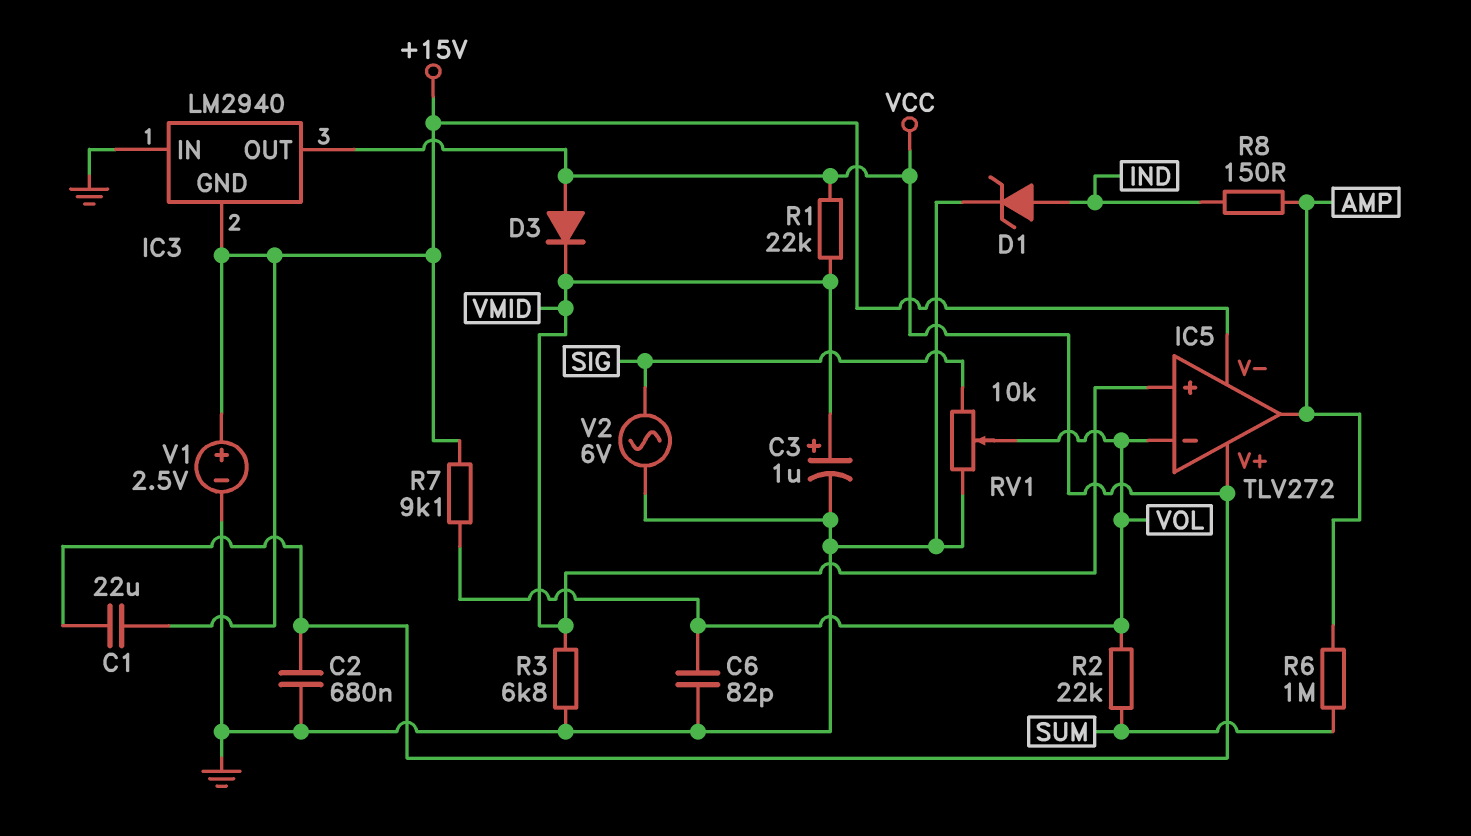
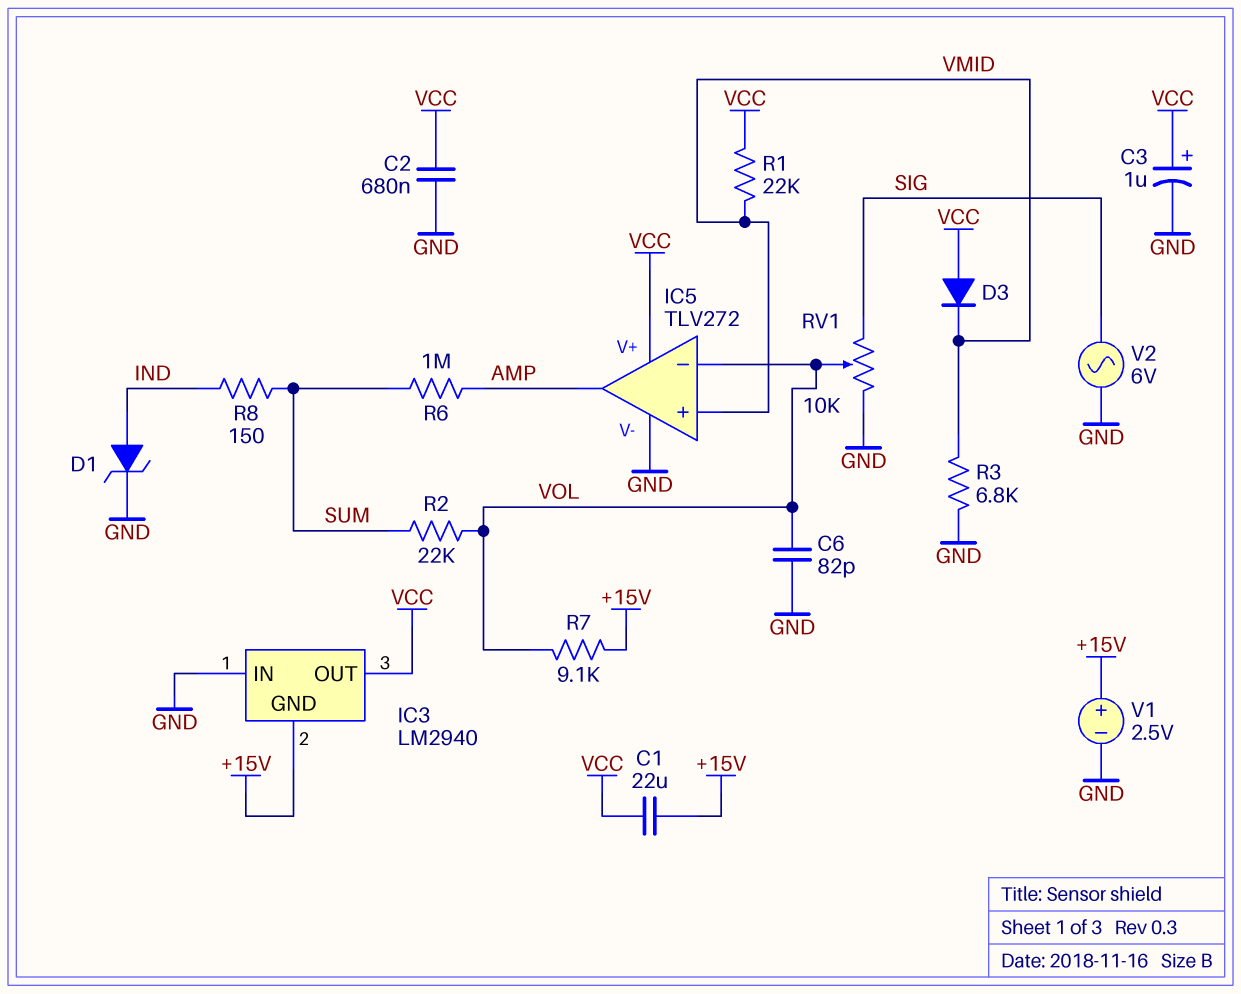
C3: 1uF (plus VMID, minus GND) -> 1uF (plus VCC, minus GND)
IC5 pin V-: +15V -> GND
R8: 150 (AMP, IND) -> 150 (IND, SUM)

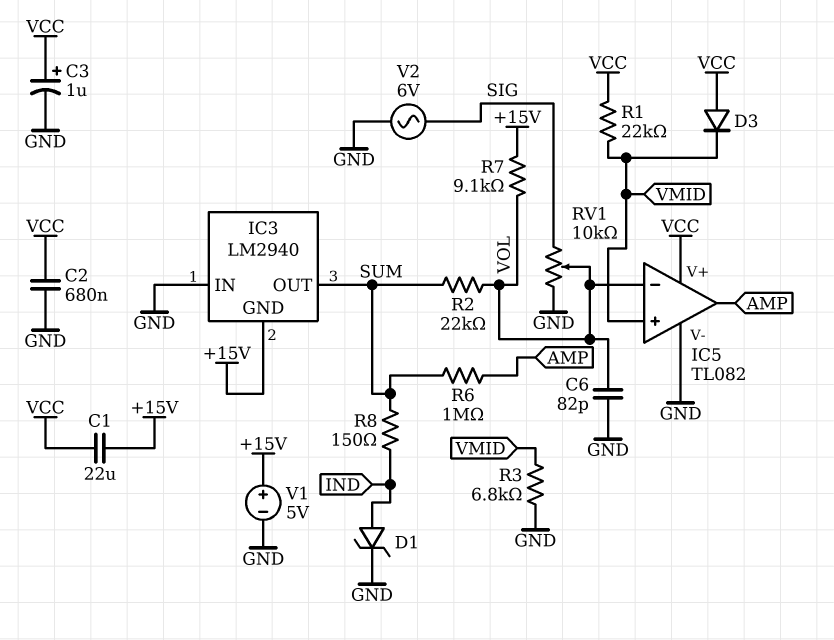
IC3 pin OUT: VCC -> SUM
IC5: TLV272 -> TL082
V1: 2.5V (plus +15V, minus GND) -> 5V (plus +15V, minus GND)

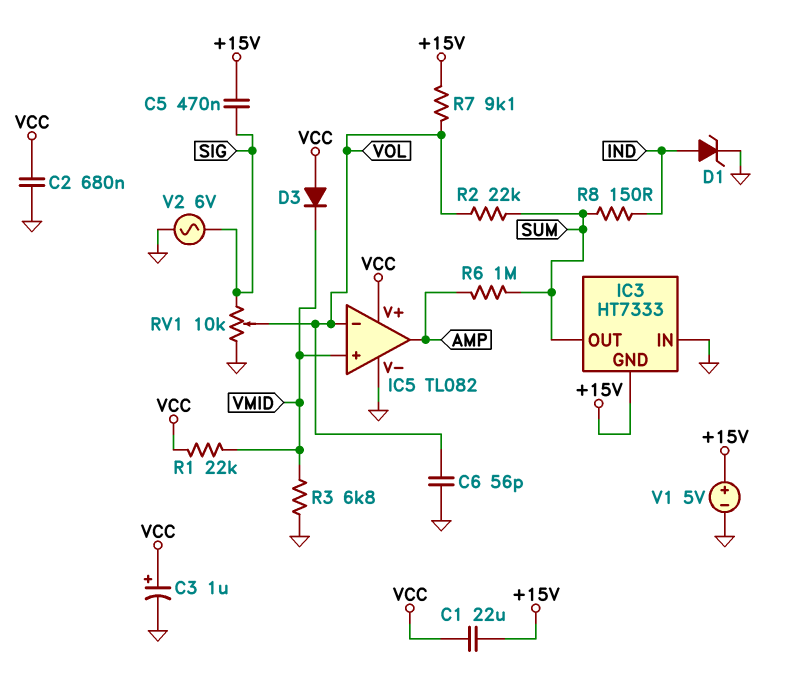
C5: none -> 470nF (+15V, SIG)
C6: 82pF (GND, VOL) -> 56pF (GND, VOL)
IC3: LM2940 -> HT7333

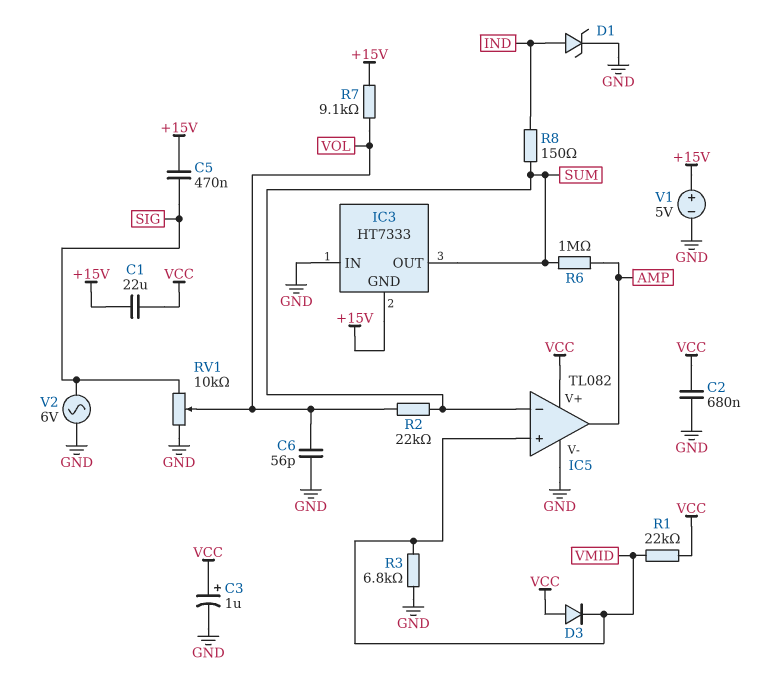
IC5 pin in-: VOL -> SUM

